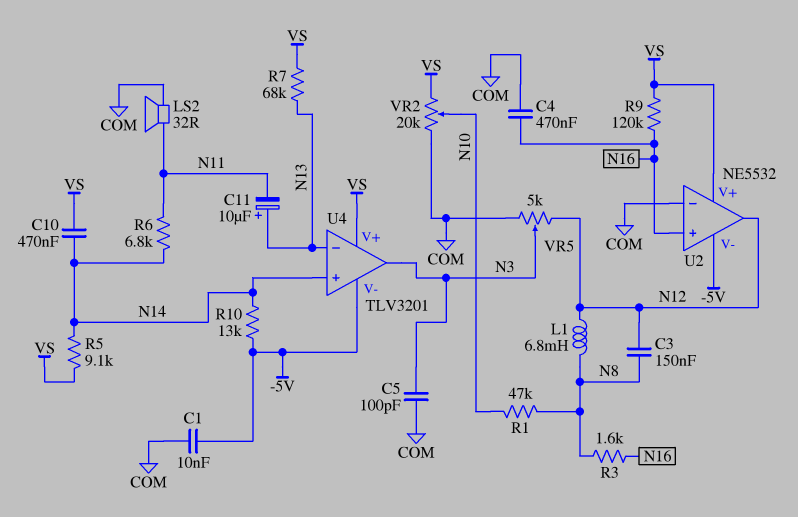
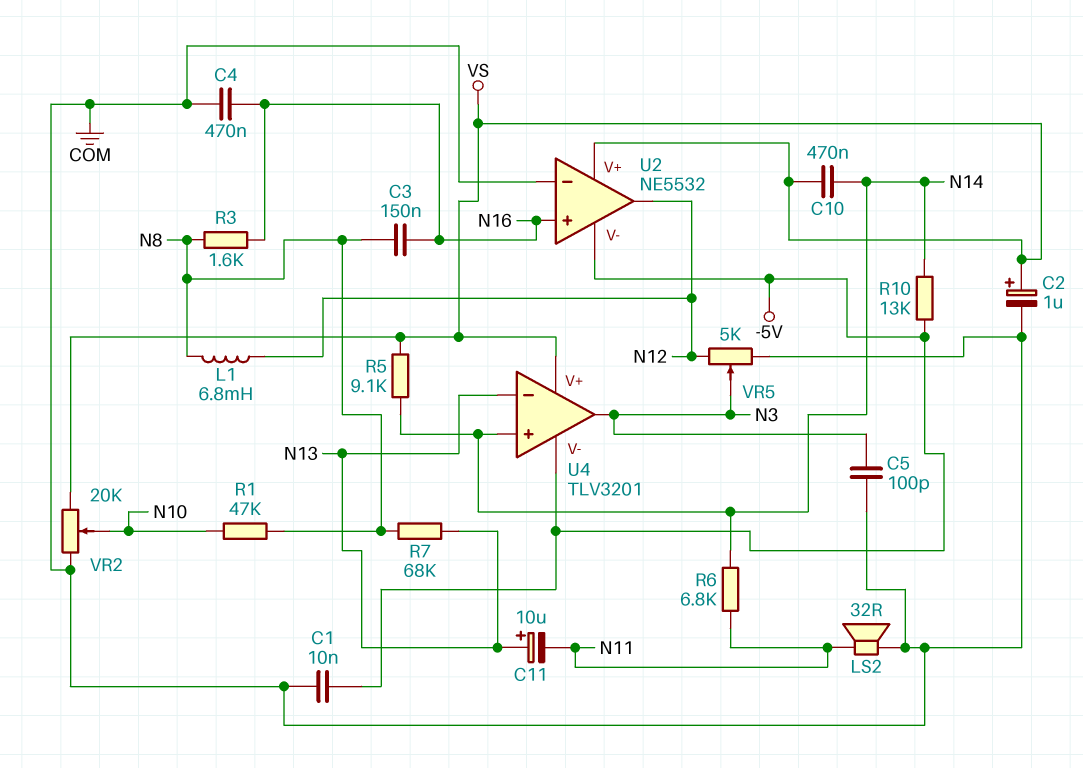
C2: none -> 1uF (plus VS, minus COM)
C3: 150nF (N8, N12) -> 150nF (N8, N16)
R7: 68k (N13, VS) -> 68k (N8, N13)
R9: 120k (N16, VS) -> none

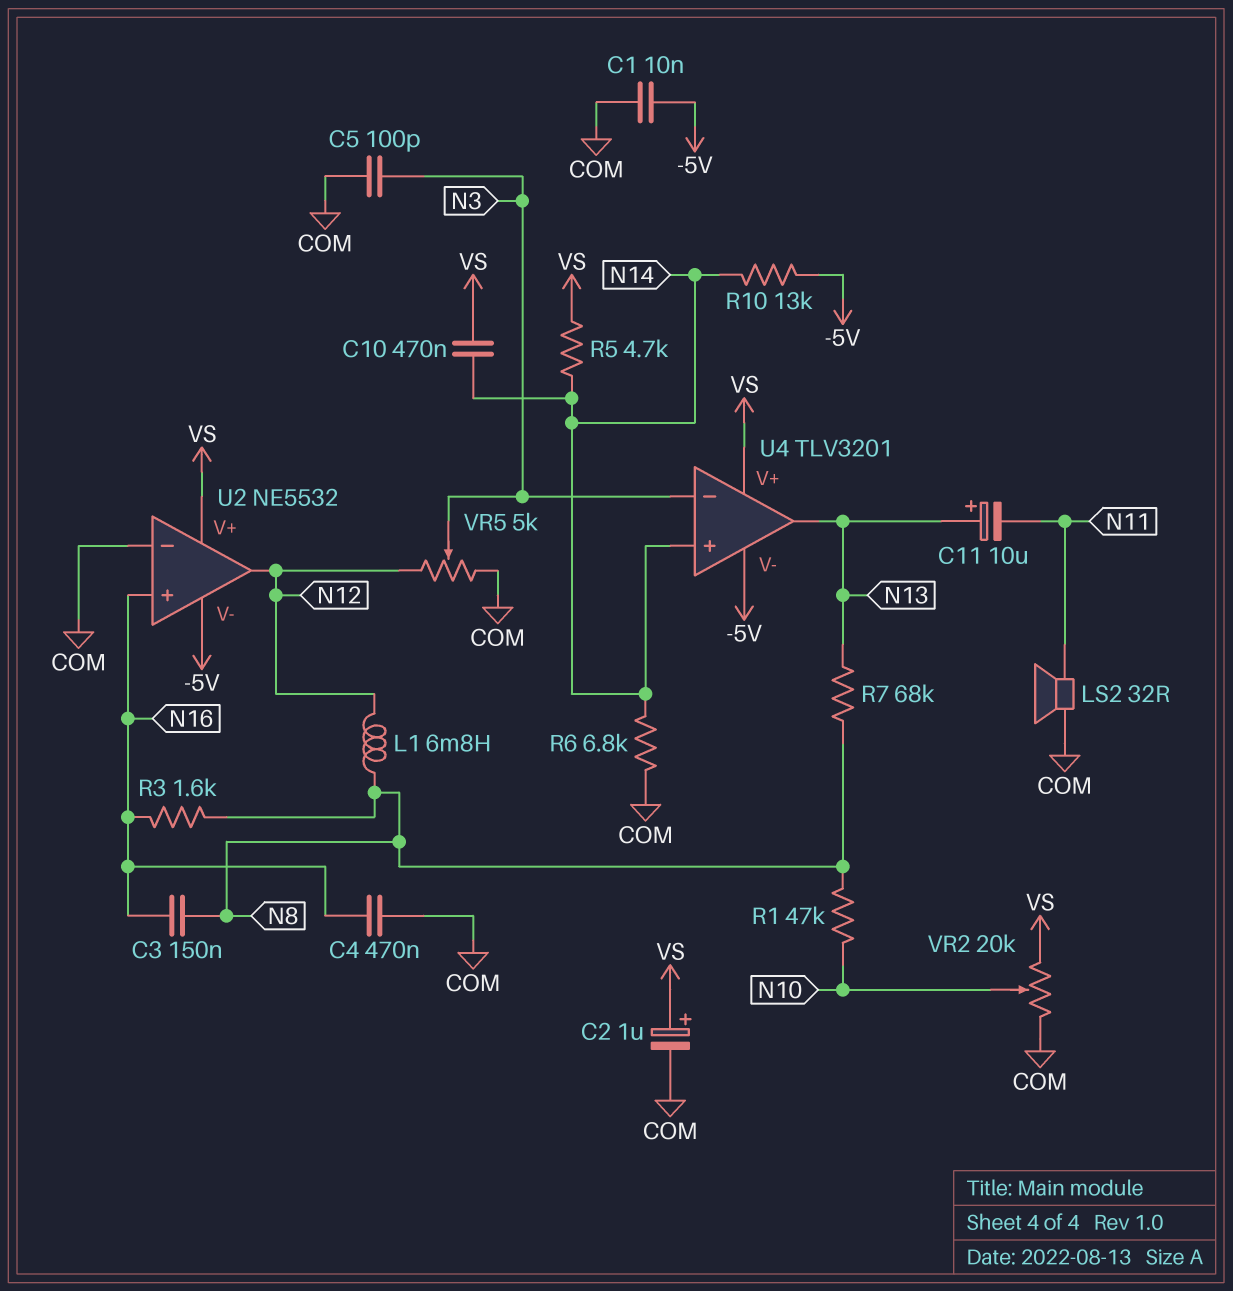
R5: 9.1k (N14, VS) -> 4.7k (N14, VS)
R6: 6.8k (N11, N14) -> 6.8k (COM, N14)
U4 pin in-: N13 -> N3
U4 pin out: N3 -> N13

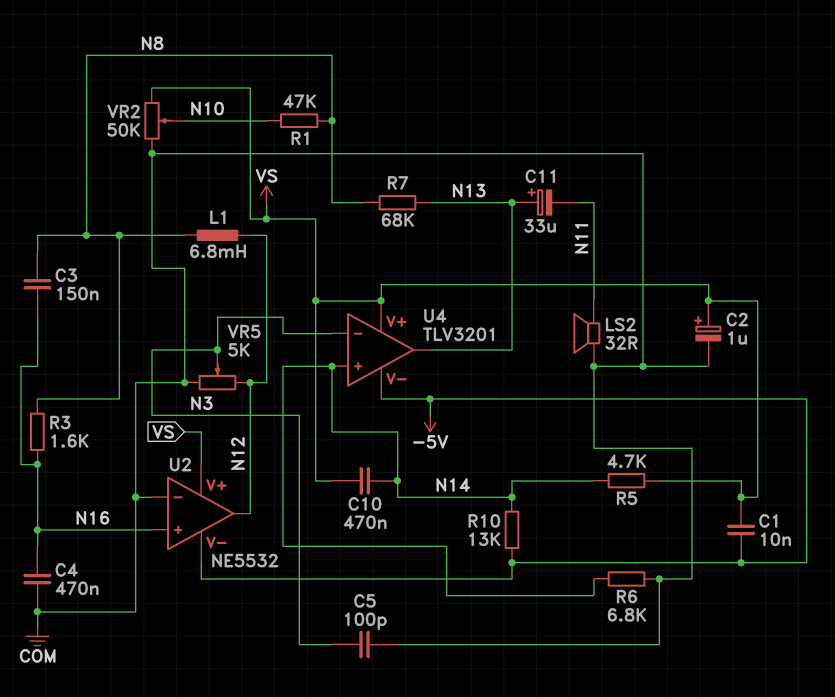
C1: 10nF (-5V, COM) -> 10nF (-5V, VS)
C11: 10uF (plus N13, minus N11) -> 33uF (plus N13, minus N11)
VR2: 20k (COM, VS, wiper N10) -> 50k (COM, VS, wiper N10)

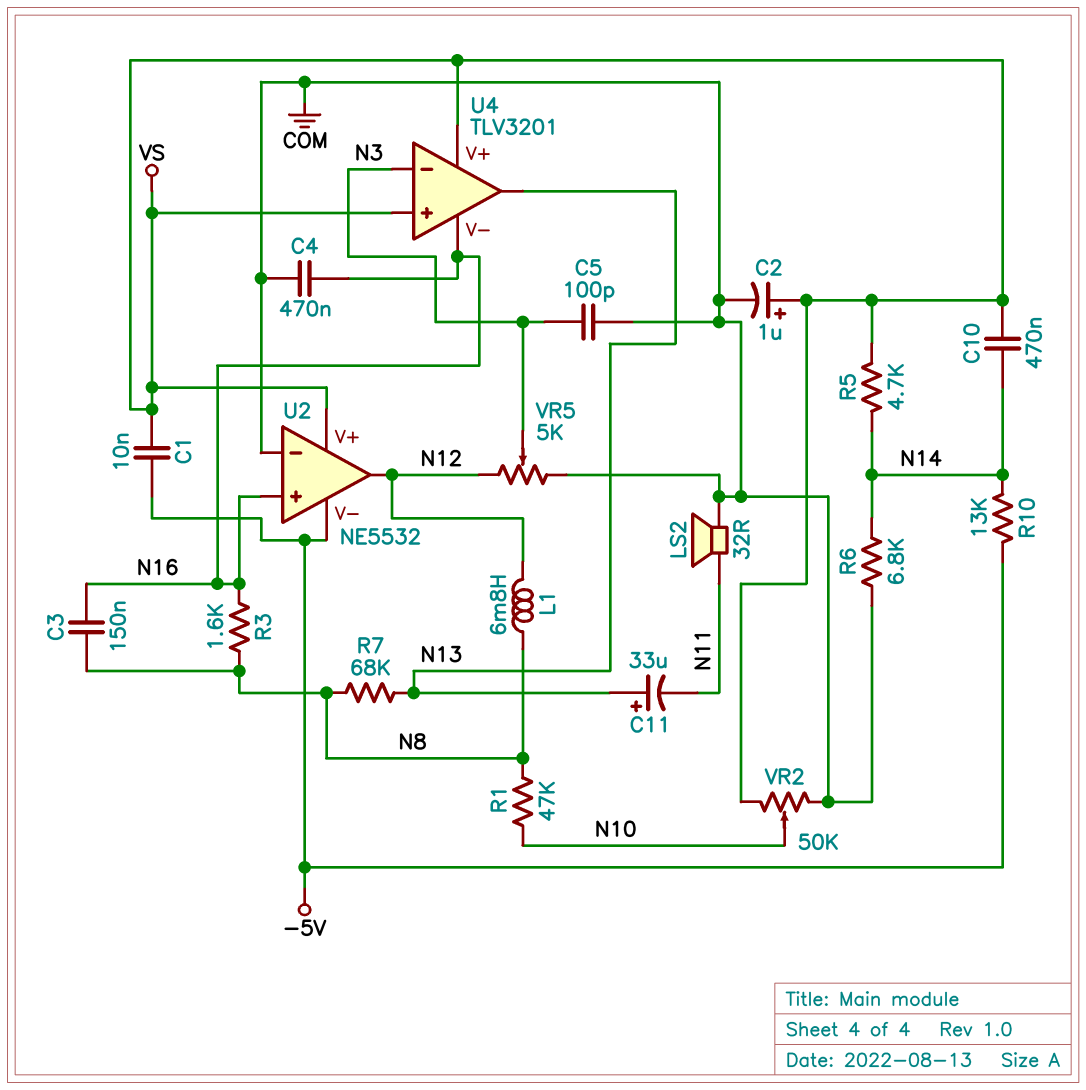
U4 pin V-: -5V -> N16
U4 pin in+: N14 -> VS

